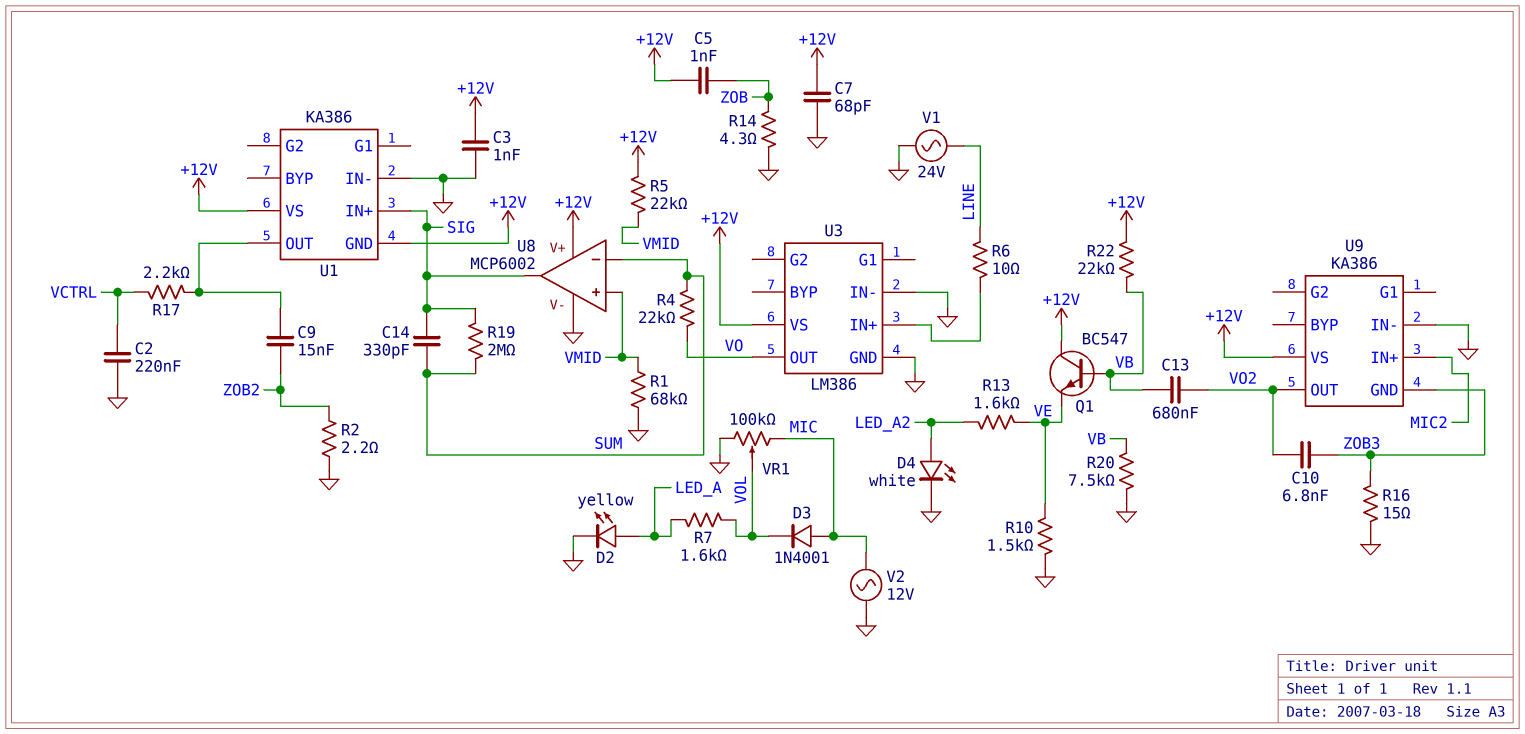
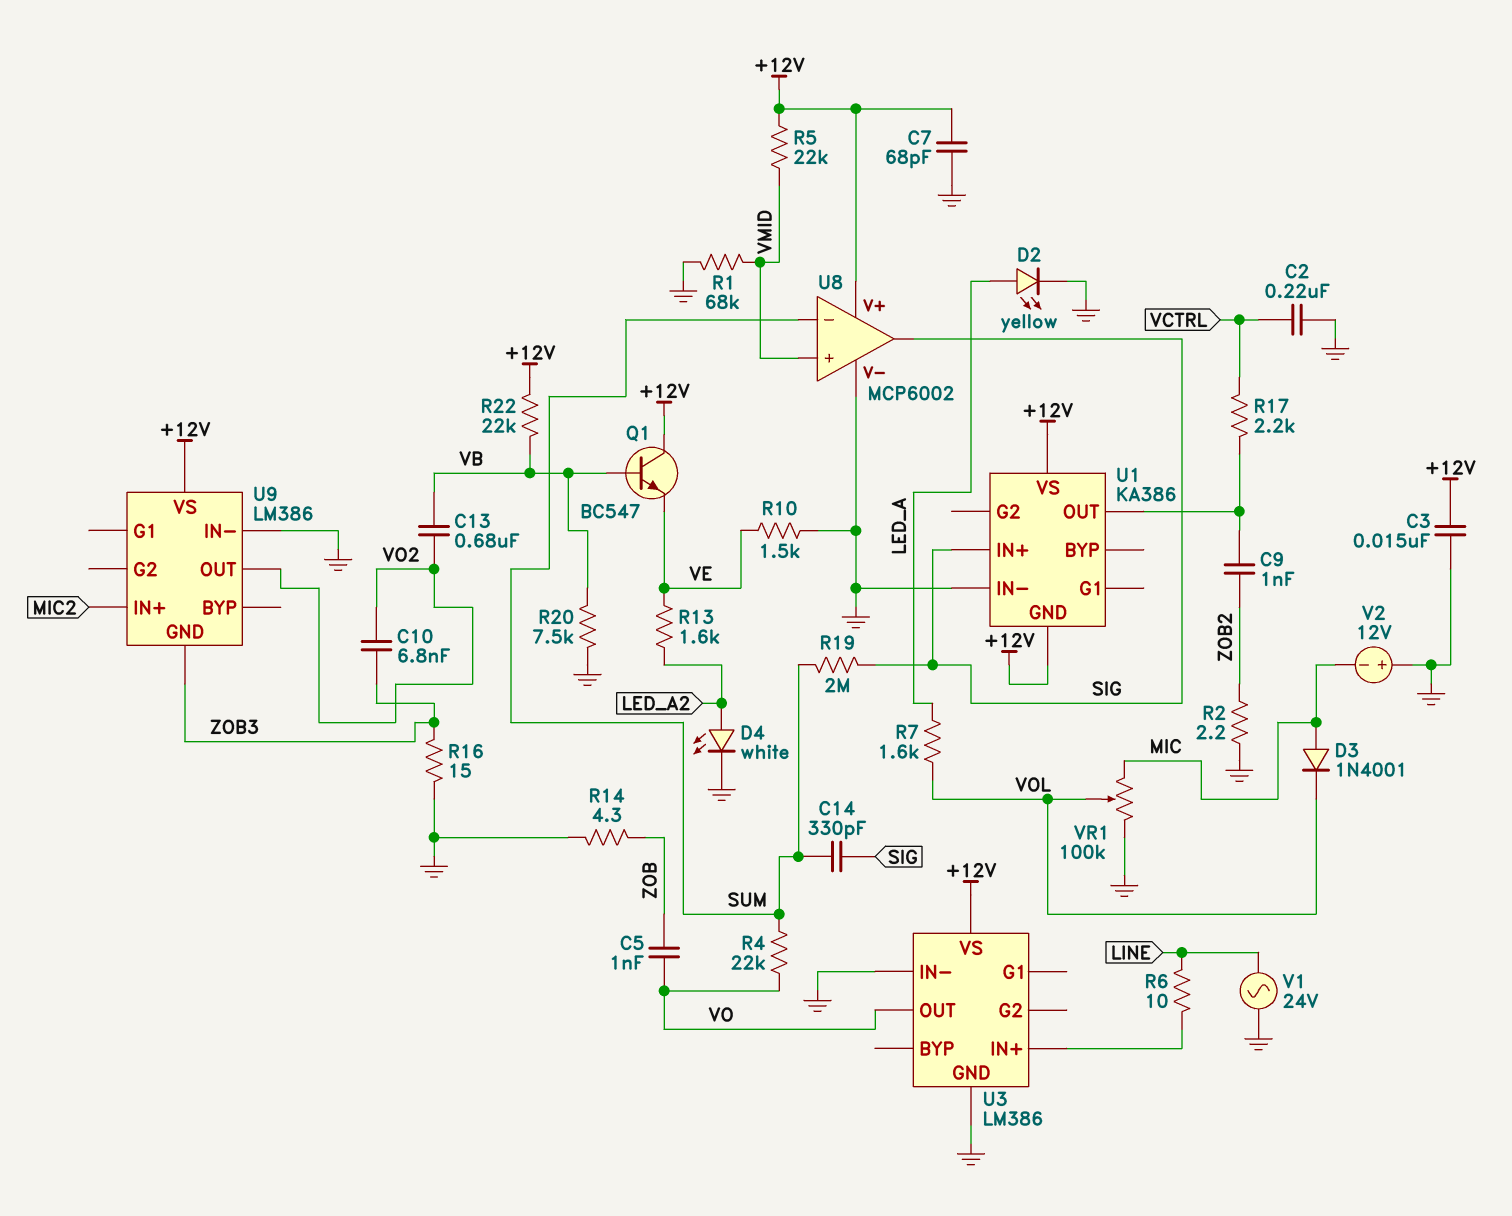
C3: 1nF (+12V, GND) -> 15nF (+12V, GND)
C5: 1nF (+12V, ZOB) -> 1nF (VO, ZOB)
C9: 15nF (U1/OUT, ZOB2) -> 1nF (U1/OUT, ZOB2)
U9: KA386 -> LM386
V2: AC 12V (GND, MIC) -> 12V (plus GND, minus MIC)

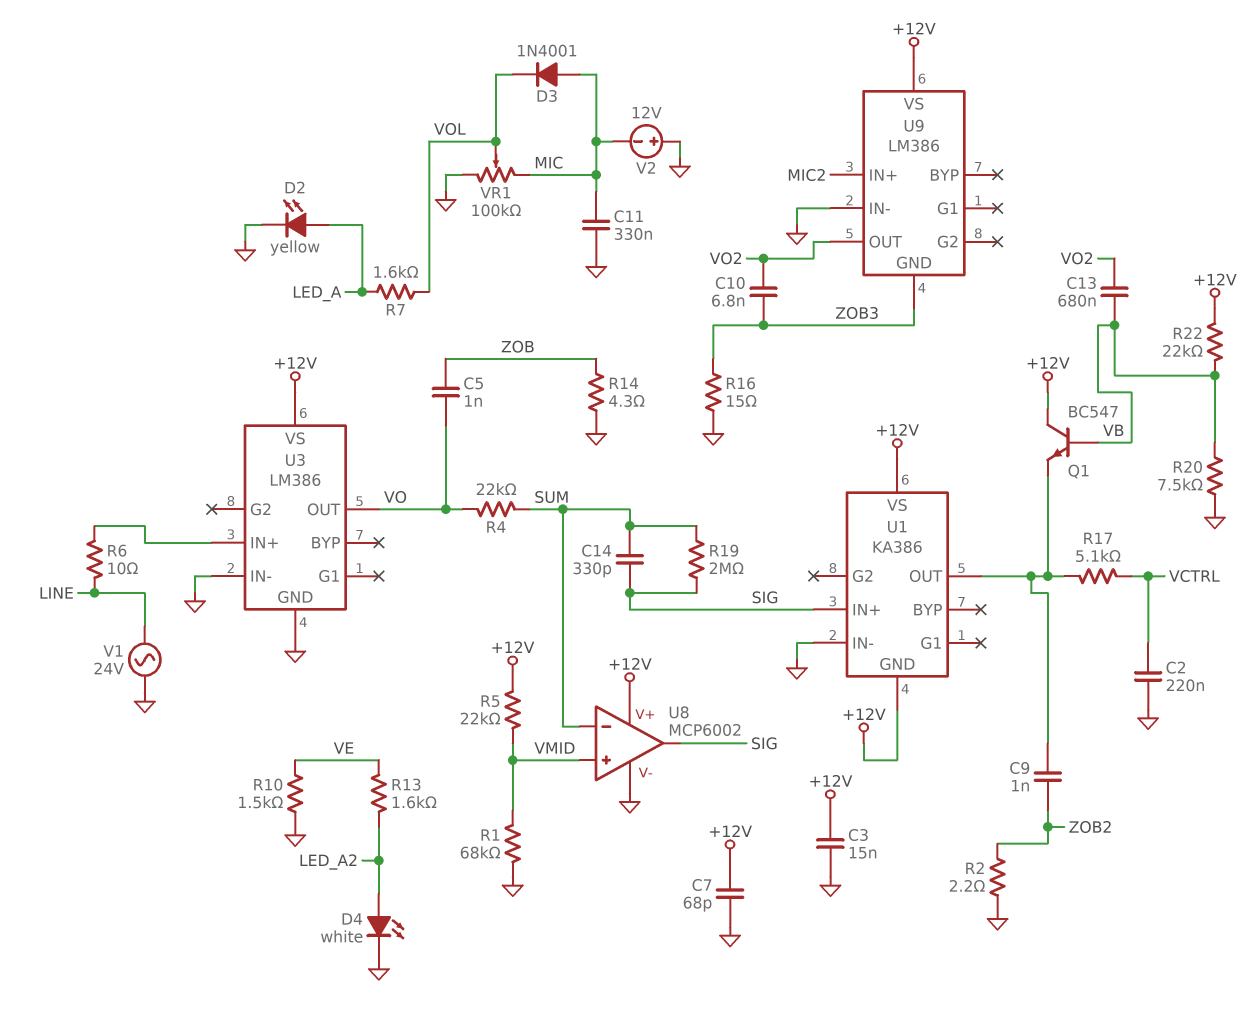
C11: none -> 330nF (GND, MIC)
Q1: NPN BC547 (B VB, C +12V, E VE) -> NPN BC547 (B VB, C +12V, E U1/OUT)
R17: 2.2k (U1/OUT, VCTRL) -> 5.1k (U1/OUT, VCTRL)

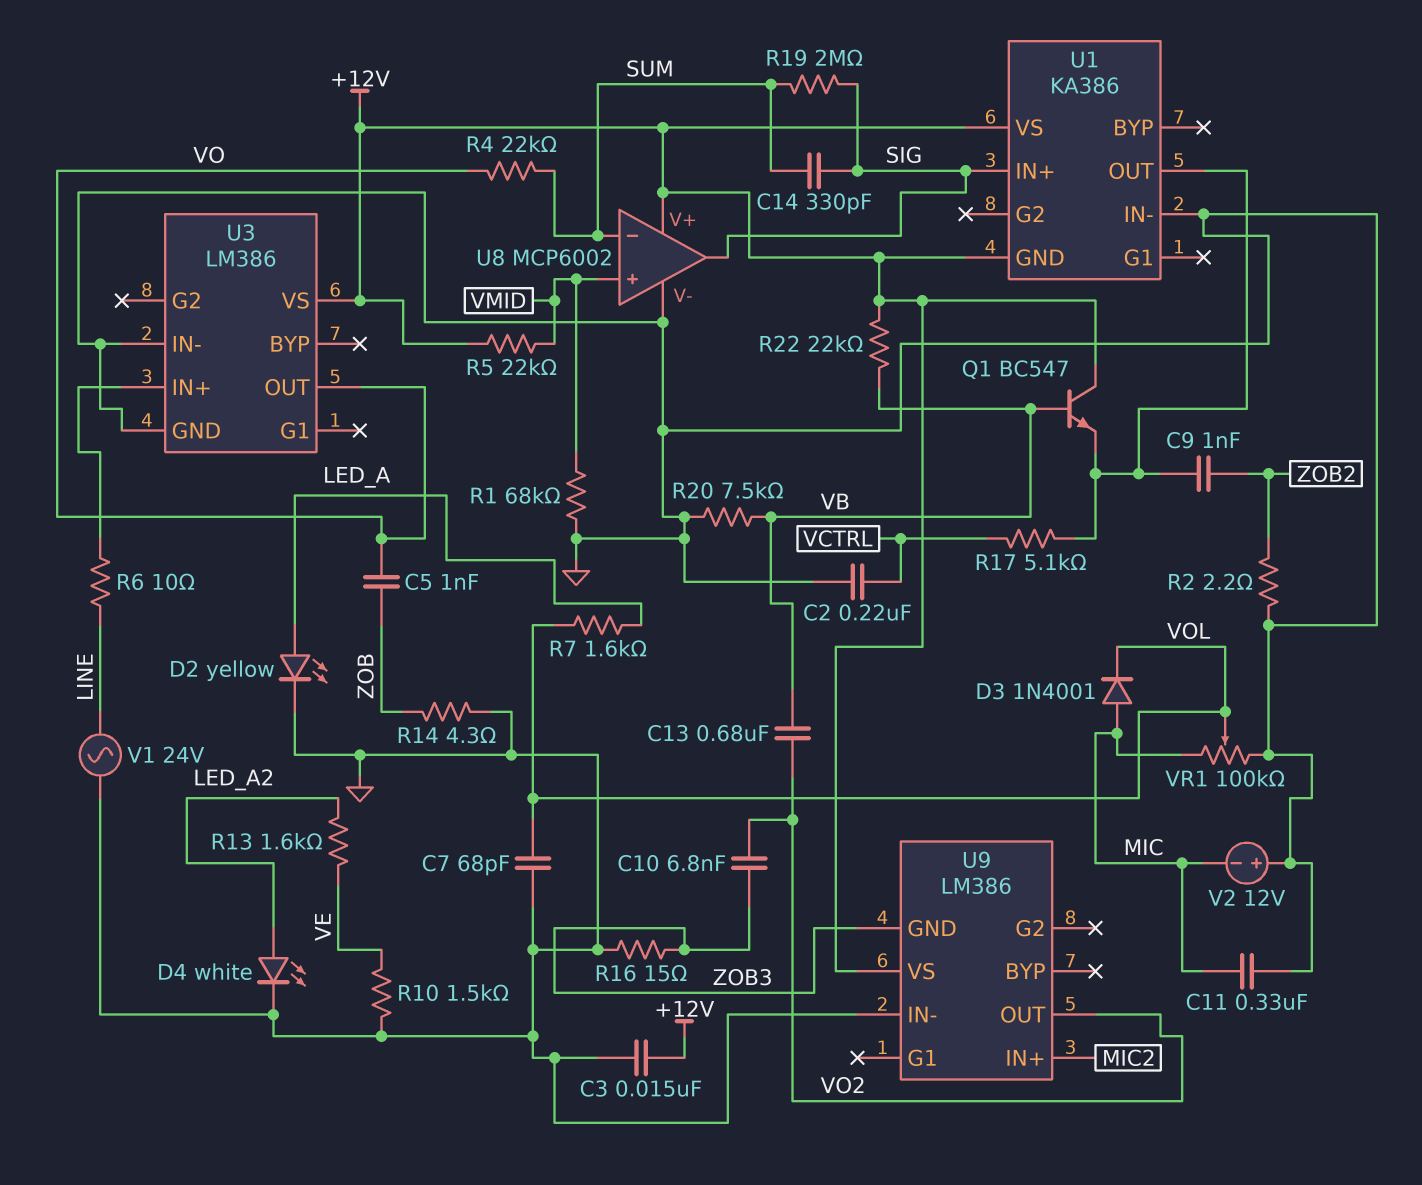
C7: 68pF (+12V, GND) -> 68pF (GND, VOL)

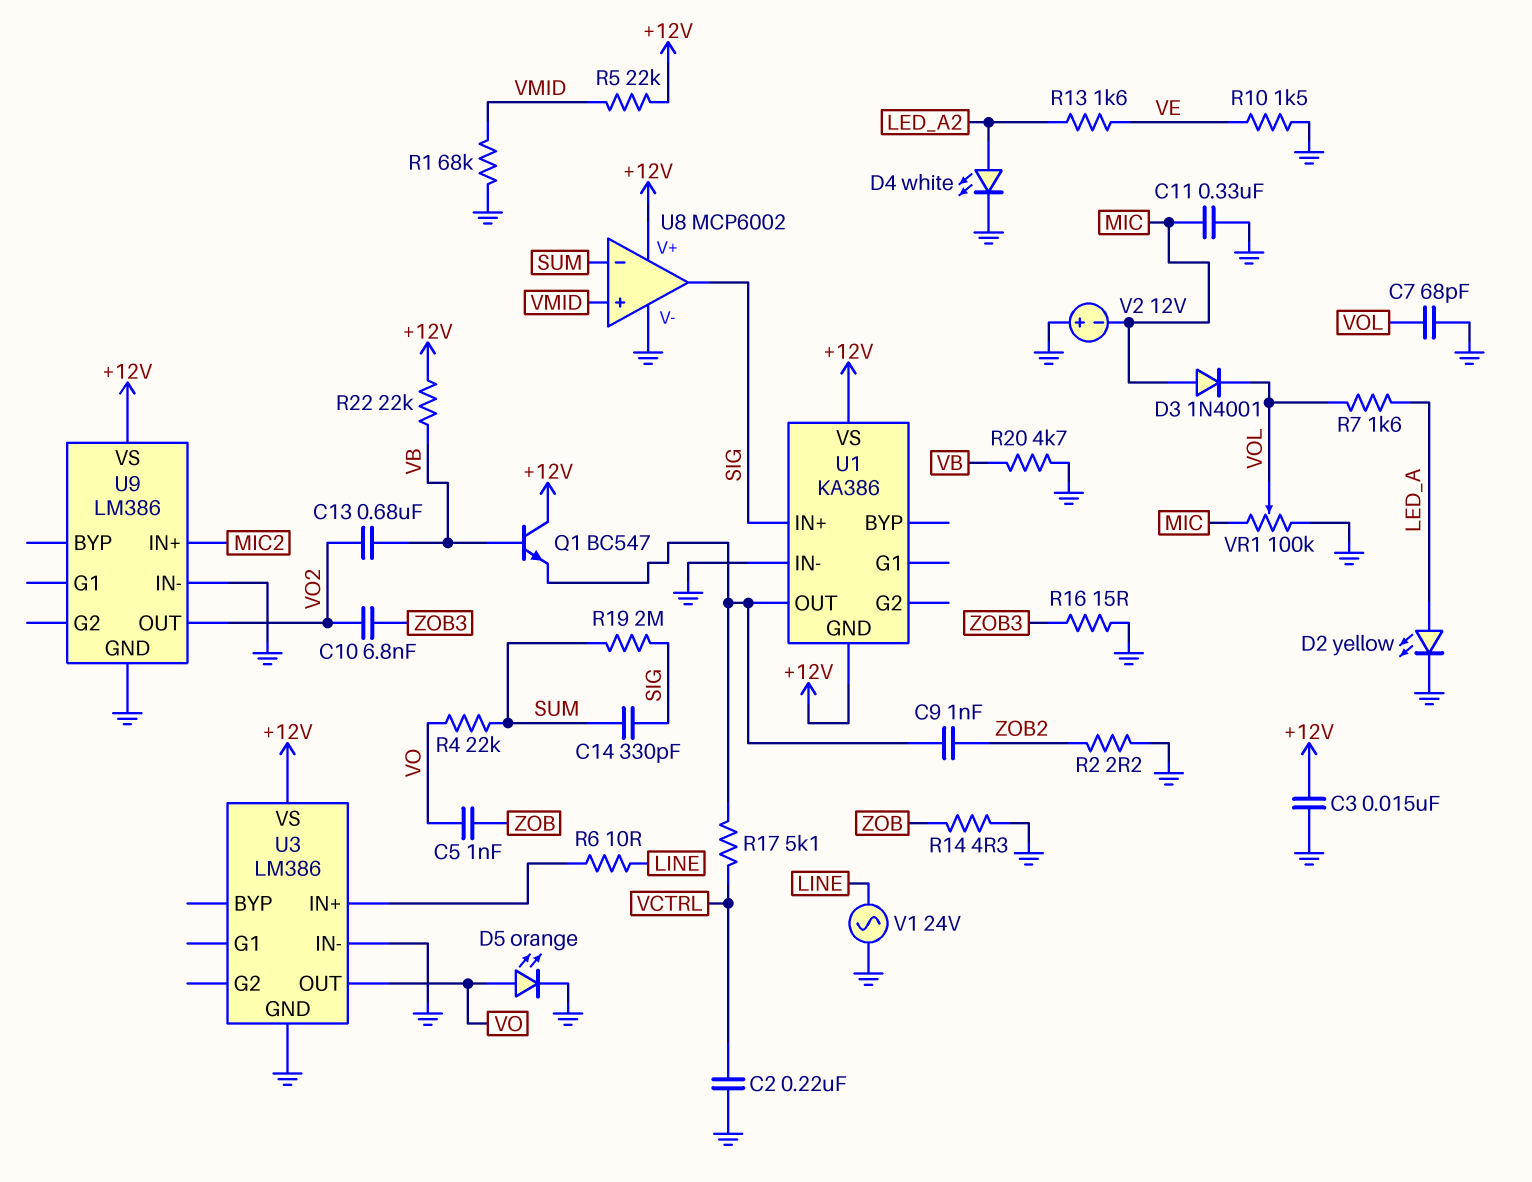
D5: none -> LED orange (A VO, K GND)
R20: 7.5k (GND, VB) -> 4.7k (GND, VB)
U9 pin GND: ZOB3 -> GND

